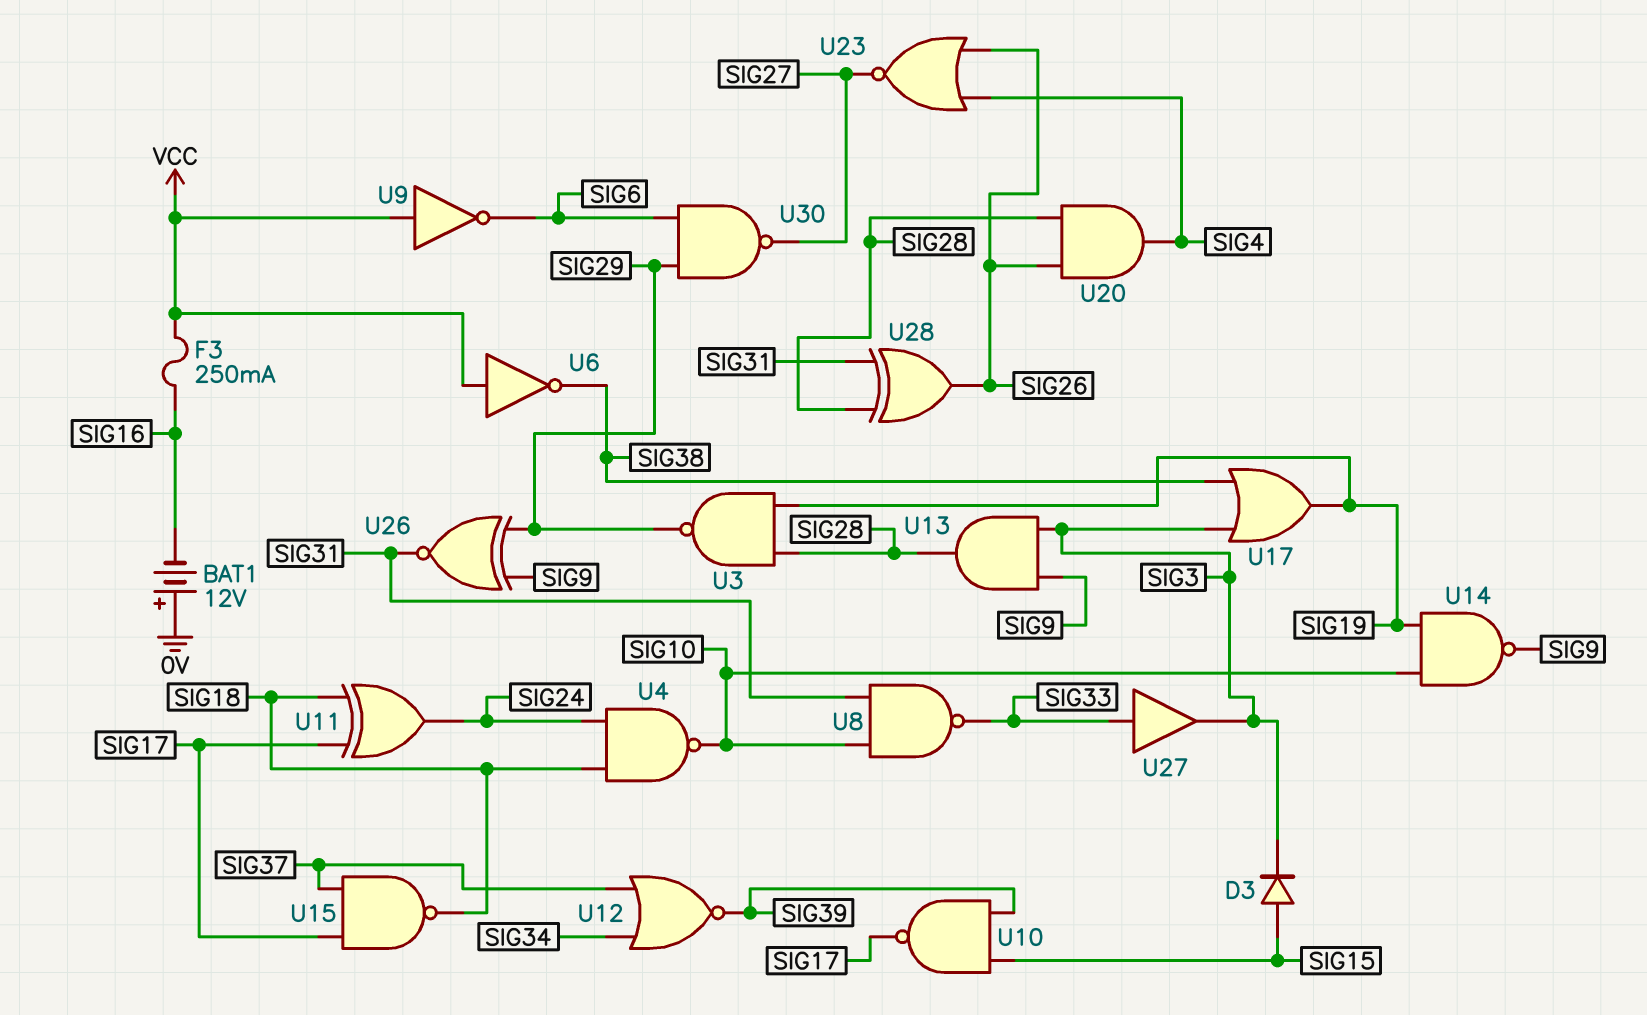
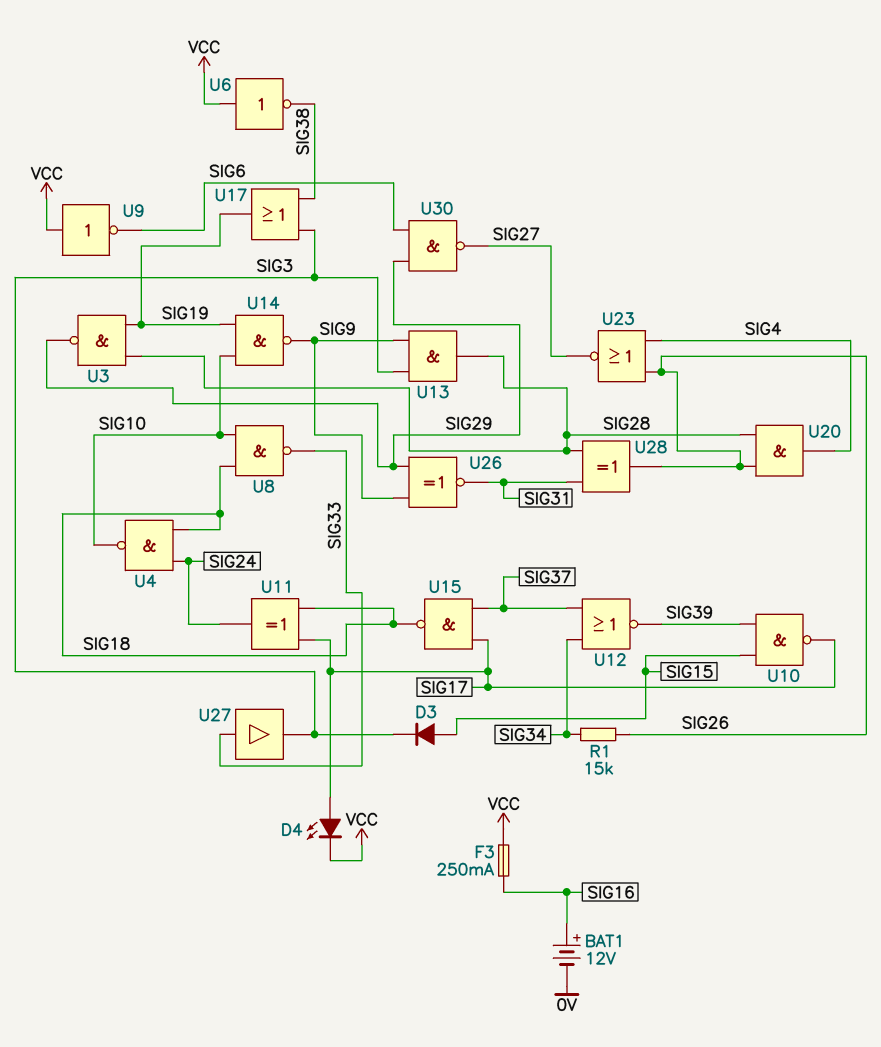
BAT1: 12V (plus 0V, minus SIG16) -> 12V (plus SIG16, minus 0V)
D4: none -> LED (A SIG17, K VCC)
R1: none -> 15k (SIG26, SIG34)
U8: NAND (in SIG10, in SIG31, out SIG33) -> NAND (in SIG10, in SIG18, out SIG33)

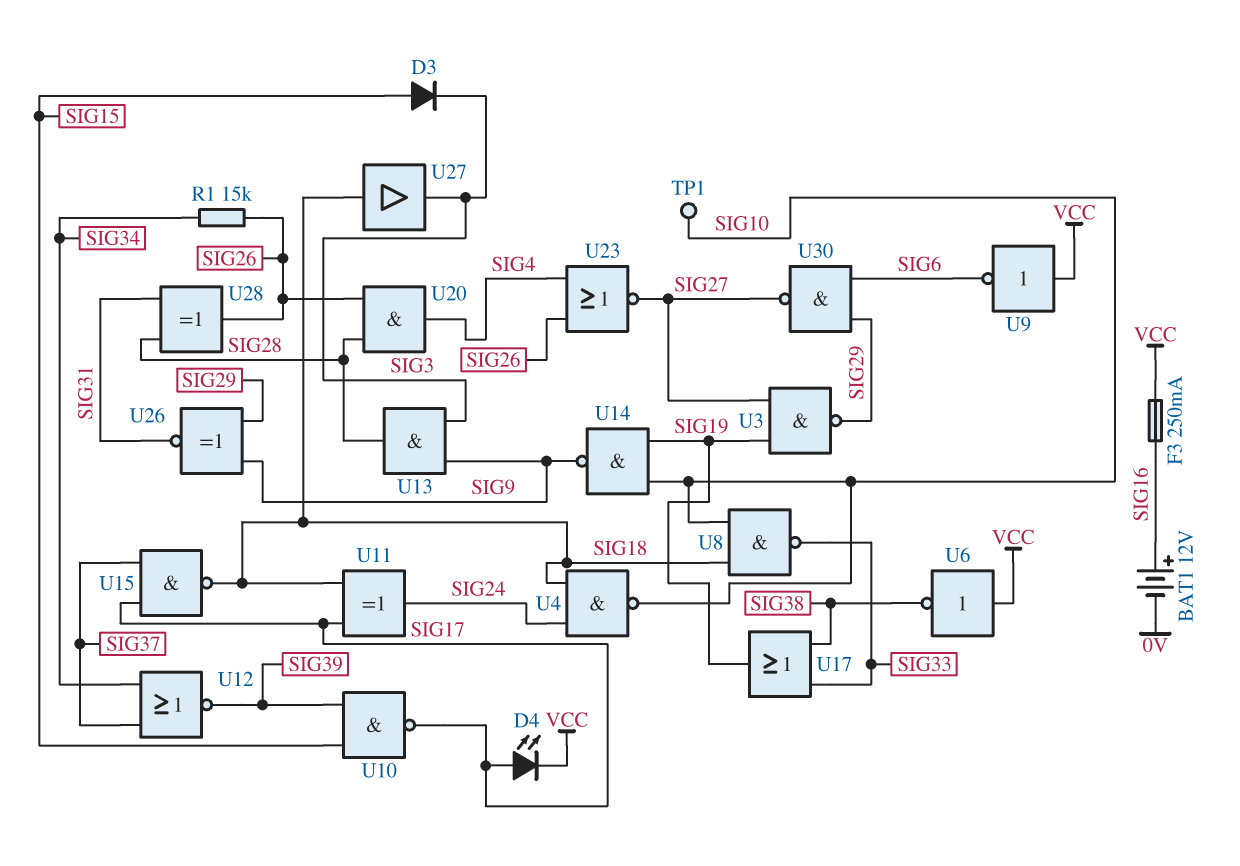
TP1: none -> test point (SIG10)
U3: NAND (in SIG19, in SIG28, out SIG29) -> NAND (in SIG19, in SIG27, out SIG29)
U17: OR (in SIG3, in SIG38, out SIG19) -> OR (in SIG33, in SIG38, out SIG19)
U27: buffer (in SIG33, out SIG3) -> buffer (in SIG18, out SIG3)

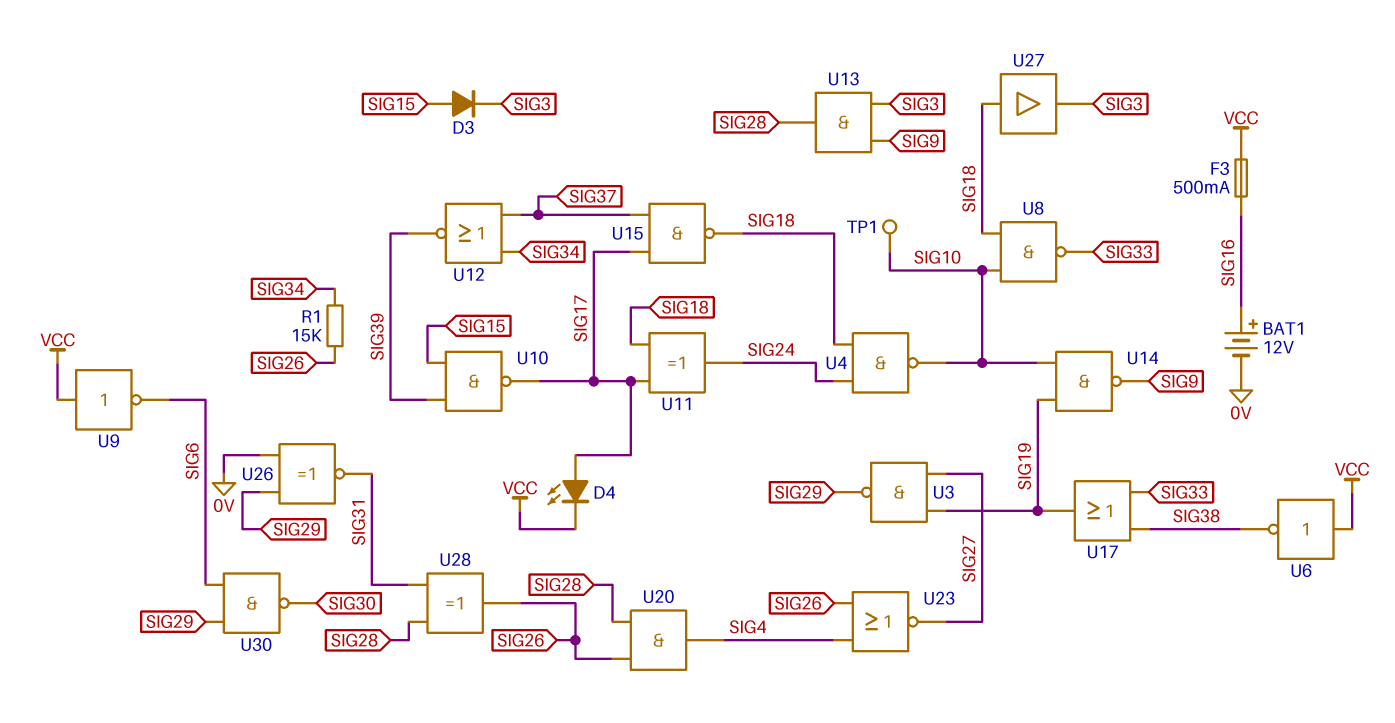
F3: 250mA (SIG16, VCC) -> 500mA (SIG16, VCC)
U26: XNOR (in SIG9, in SIG29, out SIG31) -> XNOR (in 0V, in SIG29, out SIG31)
U30: NAND (in SIG6, in SIG29, out SIG27) -> NAND (in SIG6, in SIG29, out SIG30)

